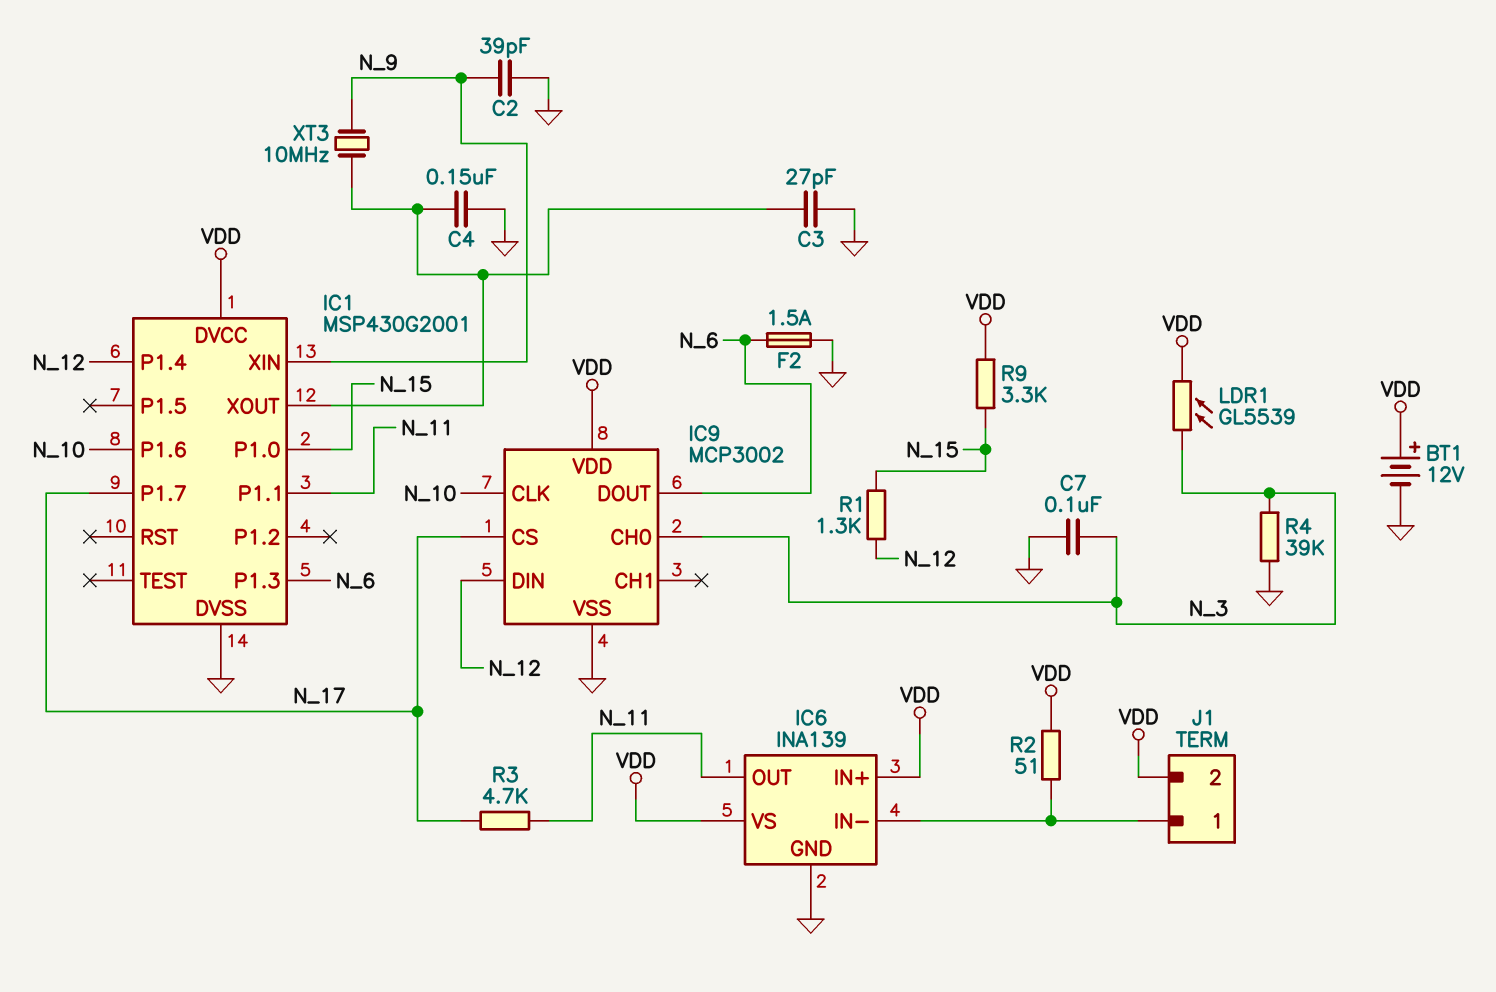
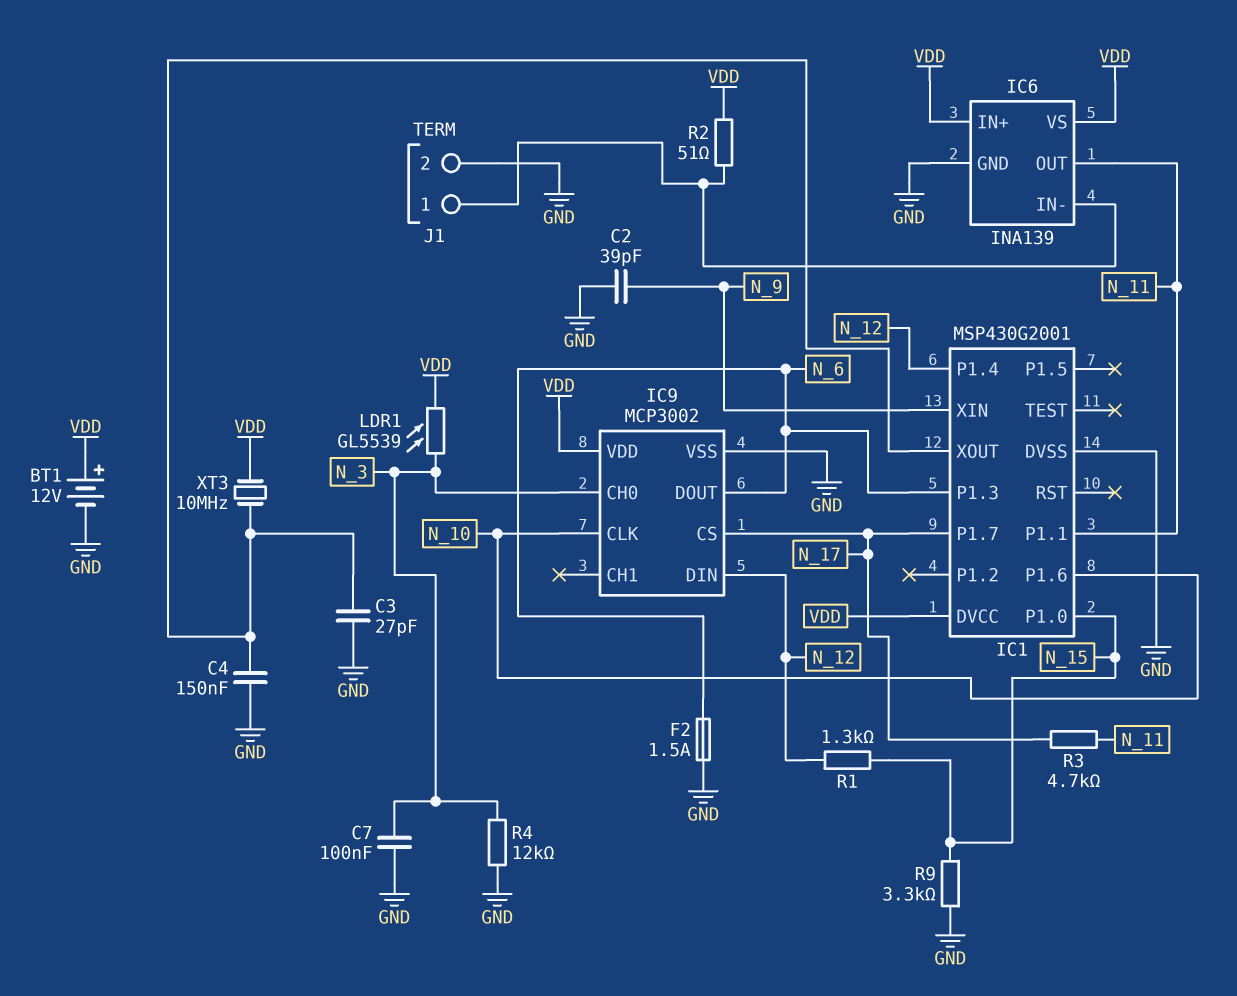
J1 pin 2: VDD -> GND
R4: 39k (GND, N_3) -> 12k (GND, N_3)
R9: 3.3k (N_15, VDD) -> 3.3k (GND, N_15)
XT3: 10MHz (IC1/XOUT, N_9) -> 10MHz (IC1/XOUT, VDD)

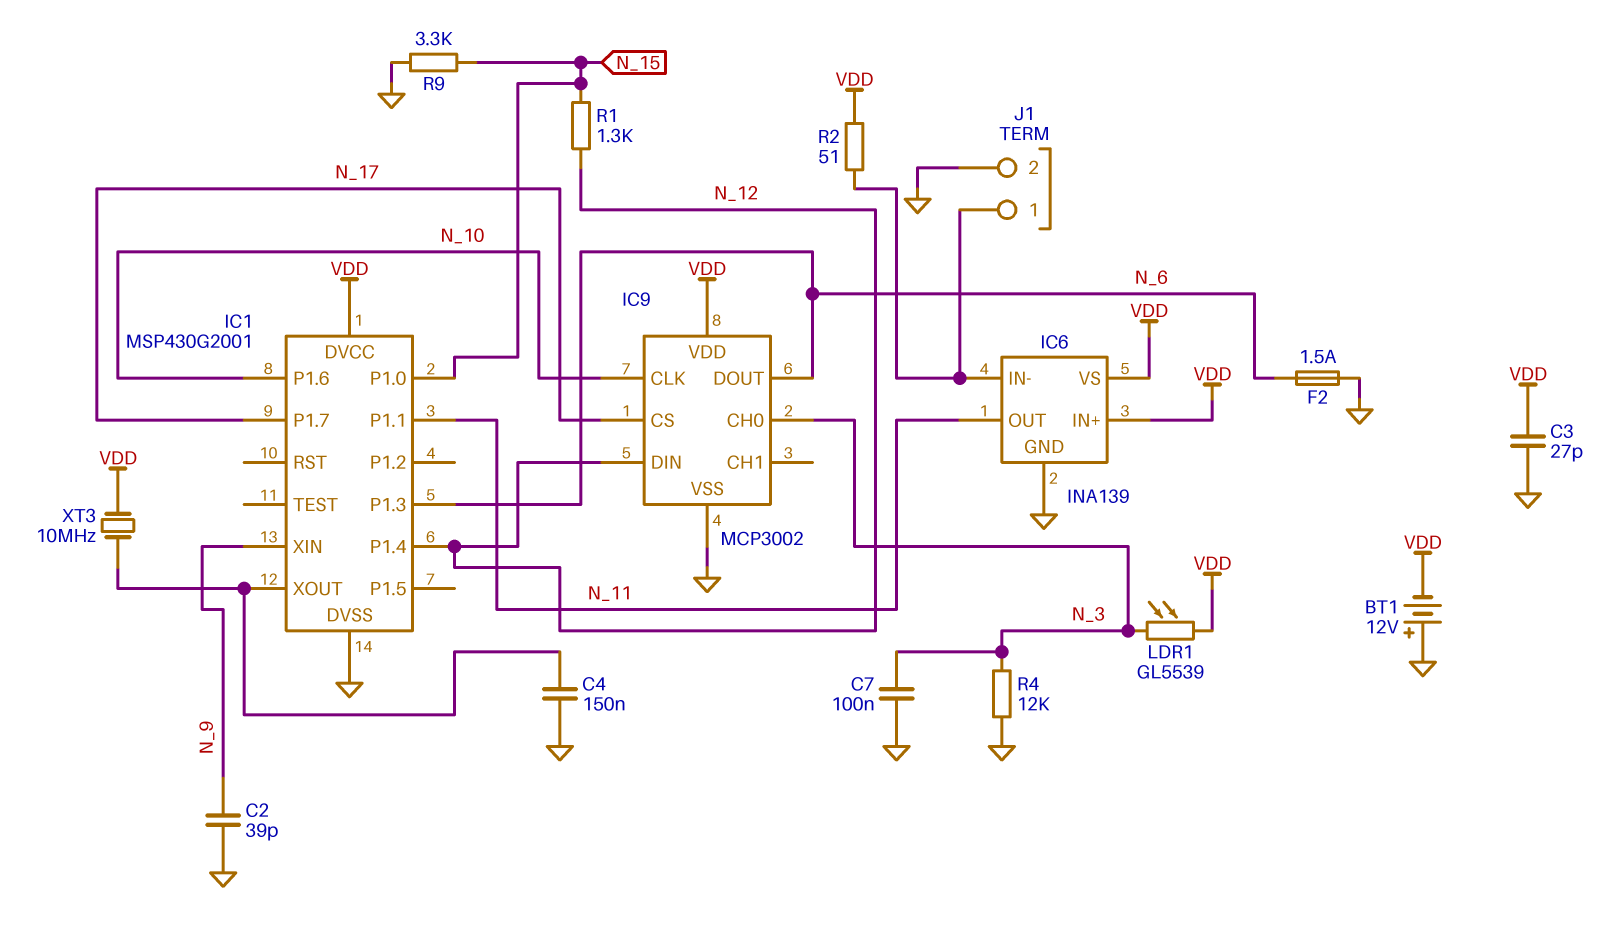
BT1: 12V (plus VDD, minus GND) -> 12V (plus GND, minus VDD)
C3: 27pF (GND, IC1/XOUT) -> 27pF (GND, VDD)
R3: 4.7k (N_11, N_17) -> none

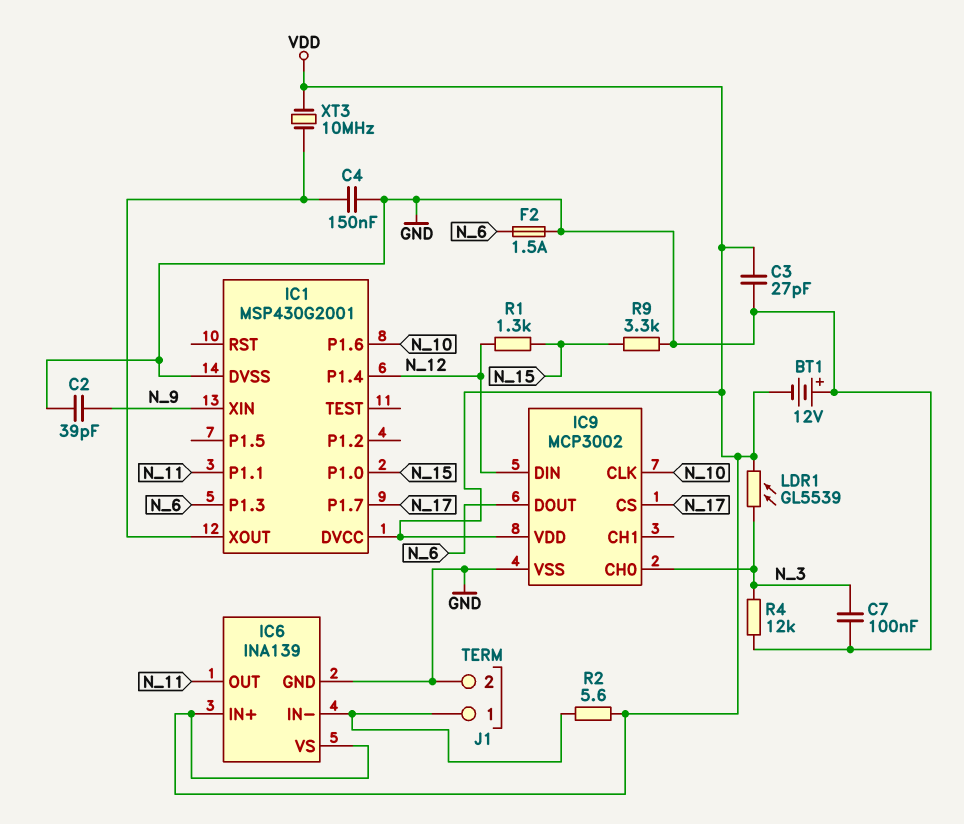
R2: 51 (IC6/IN-, VDD) -> 5.6 (IC6/IN-, VDD)

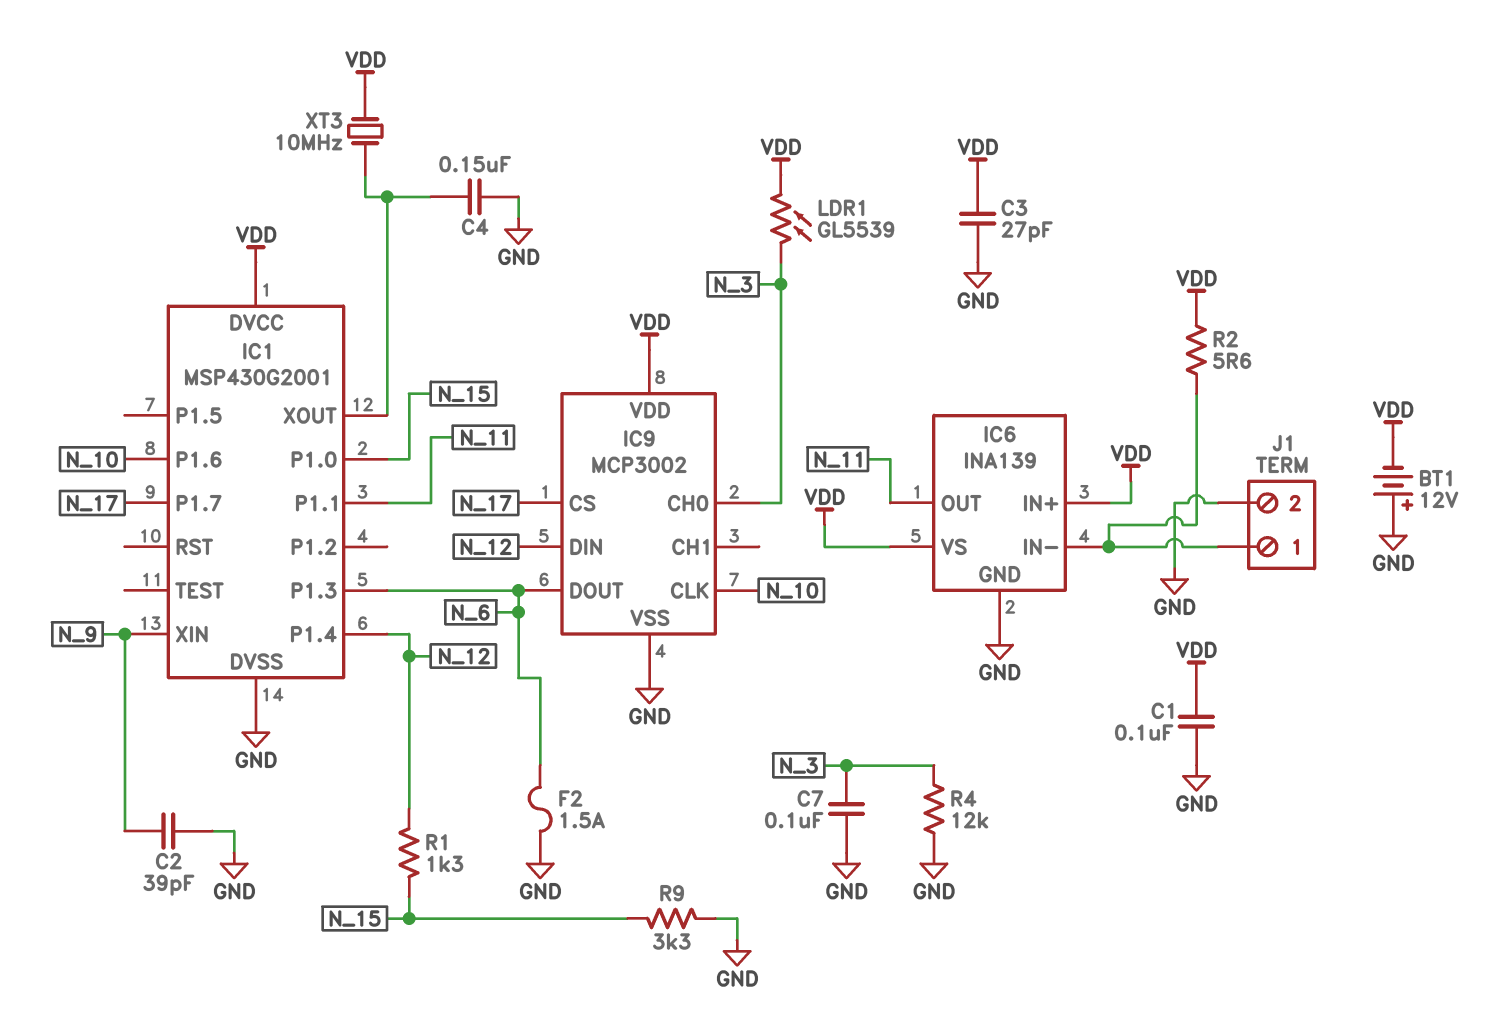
C1: none -> 100nF (GND, VDD)

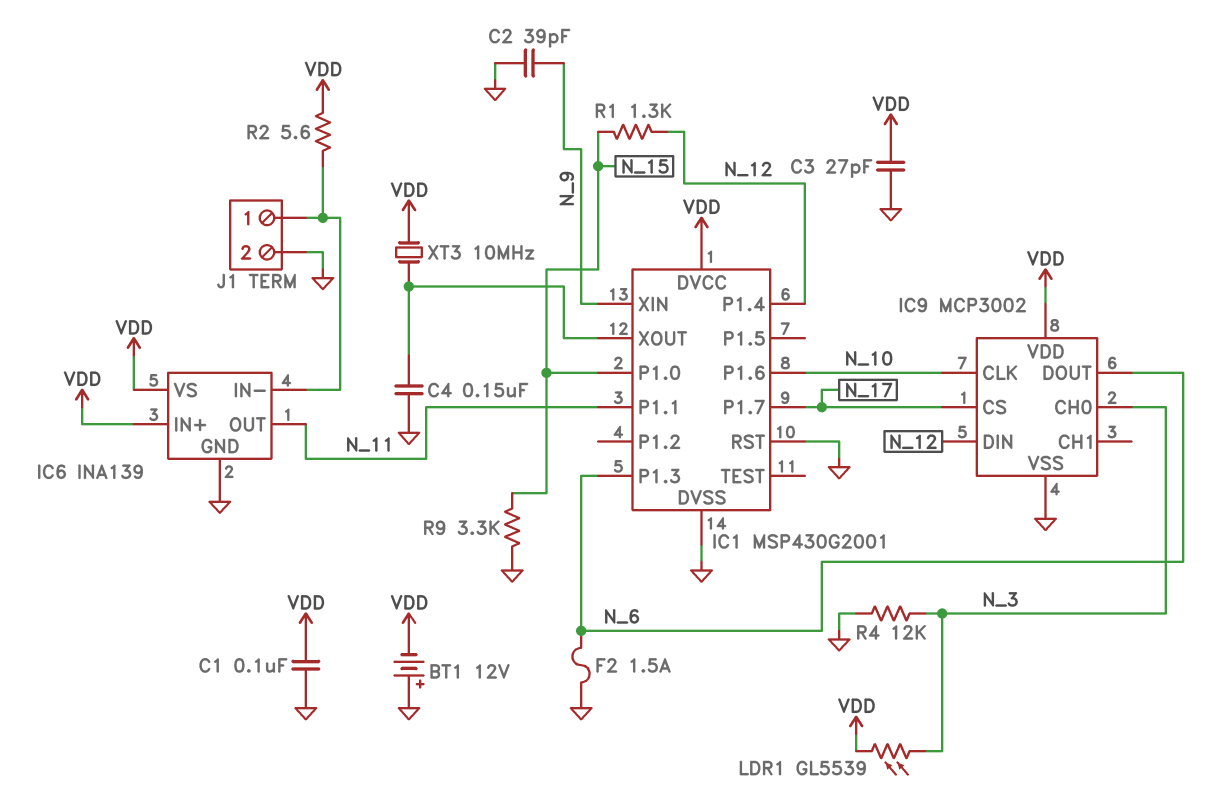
C7: 100nF (GND, N_3) -> none
IC1 pin RST: none -> GND

